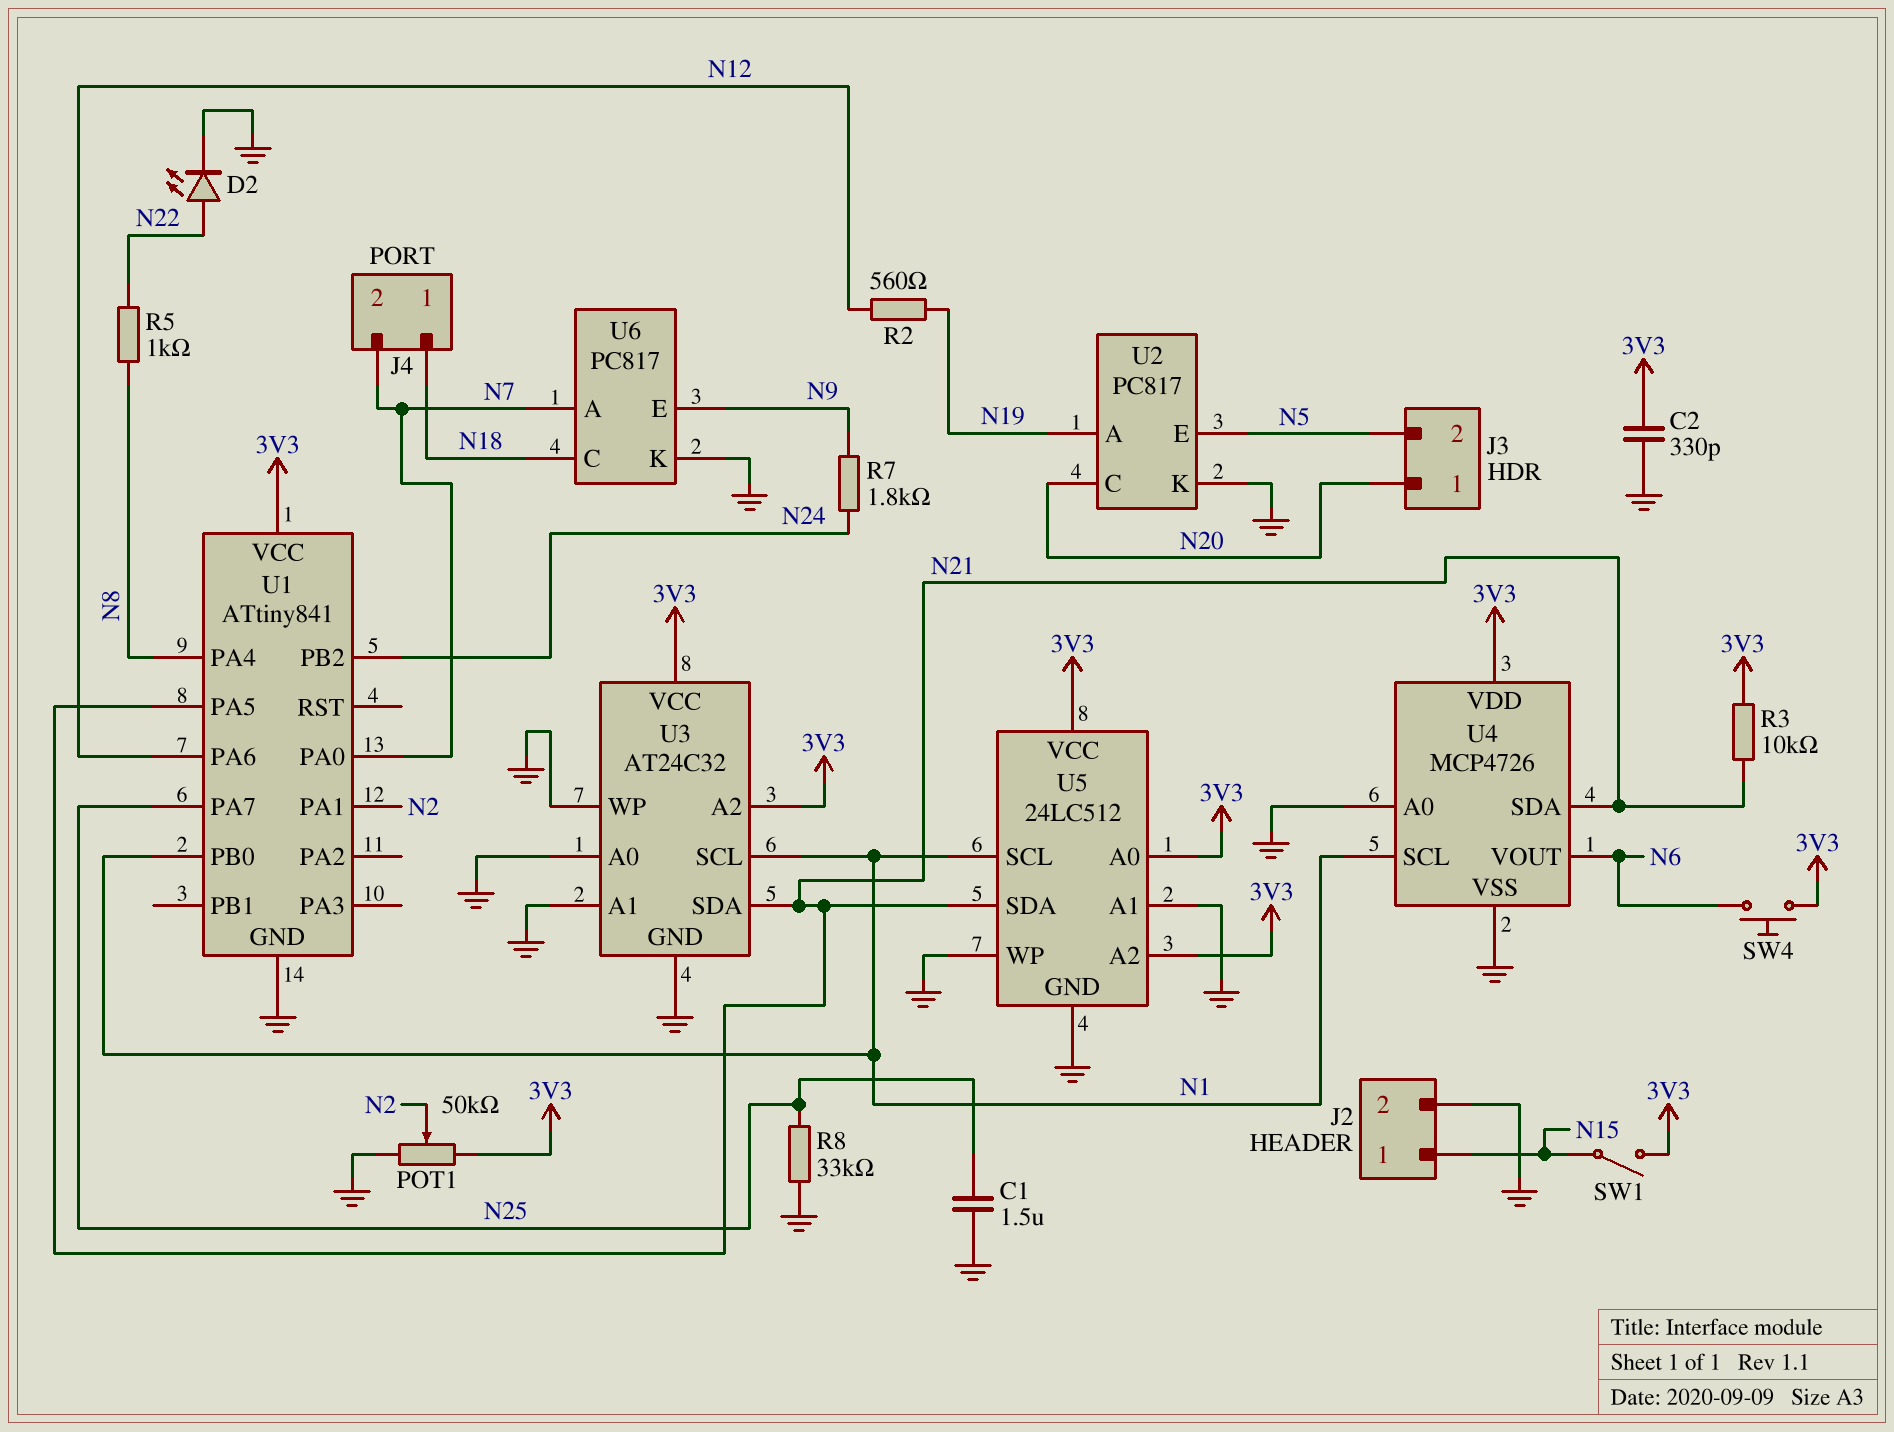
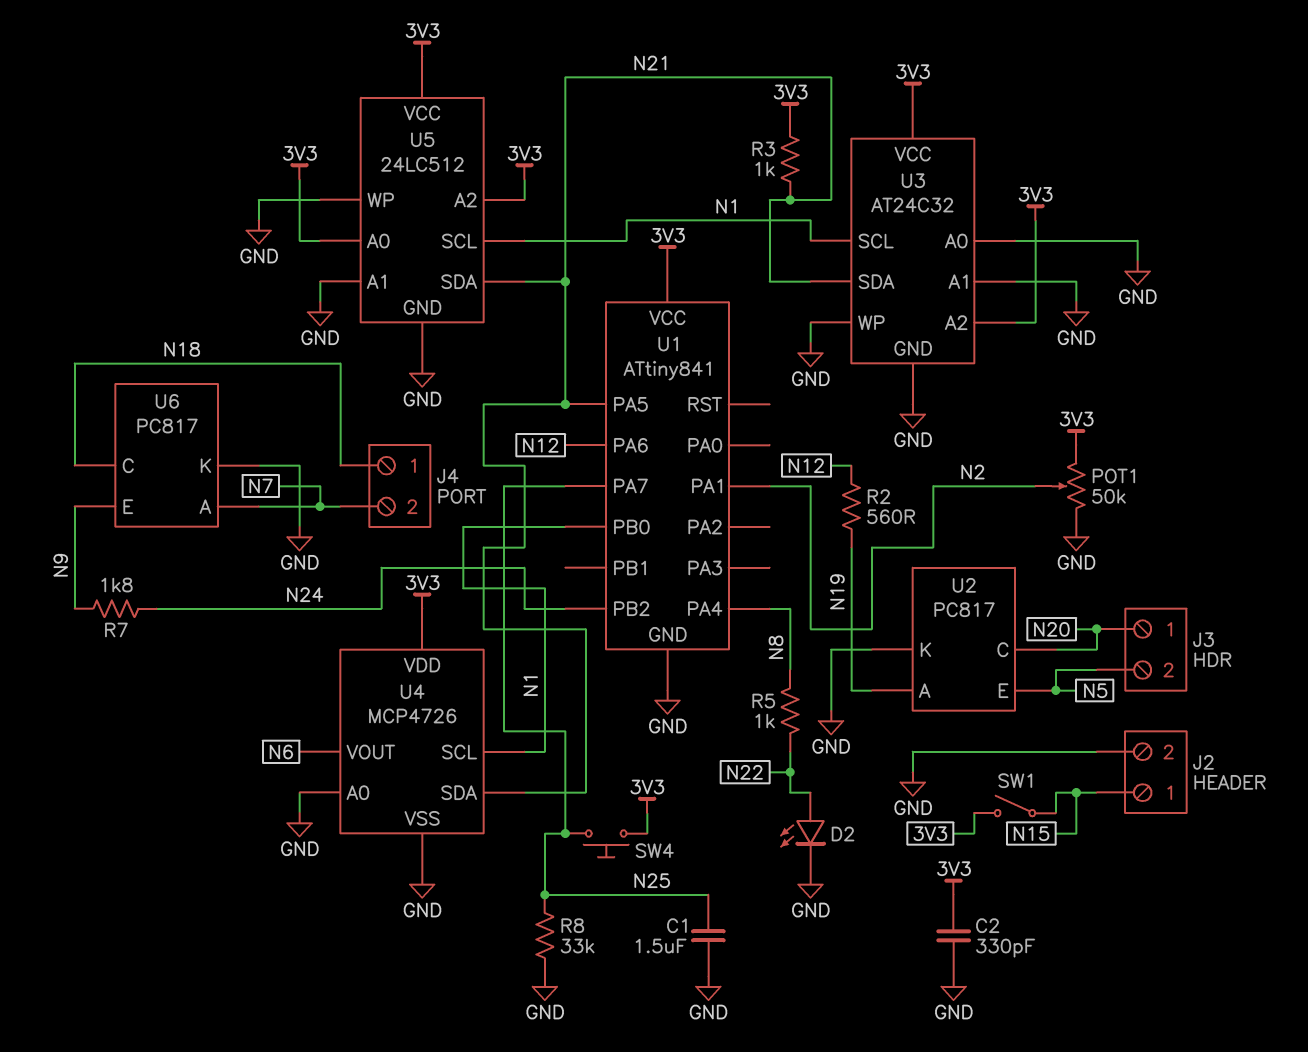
R3: 10k (3V3, N21) -> 1k (3V3, N21)
SW4: button (3V3, N6) -> button (3V3, N25)
U1 pin PA0: N7 -> none

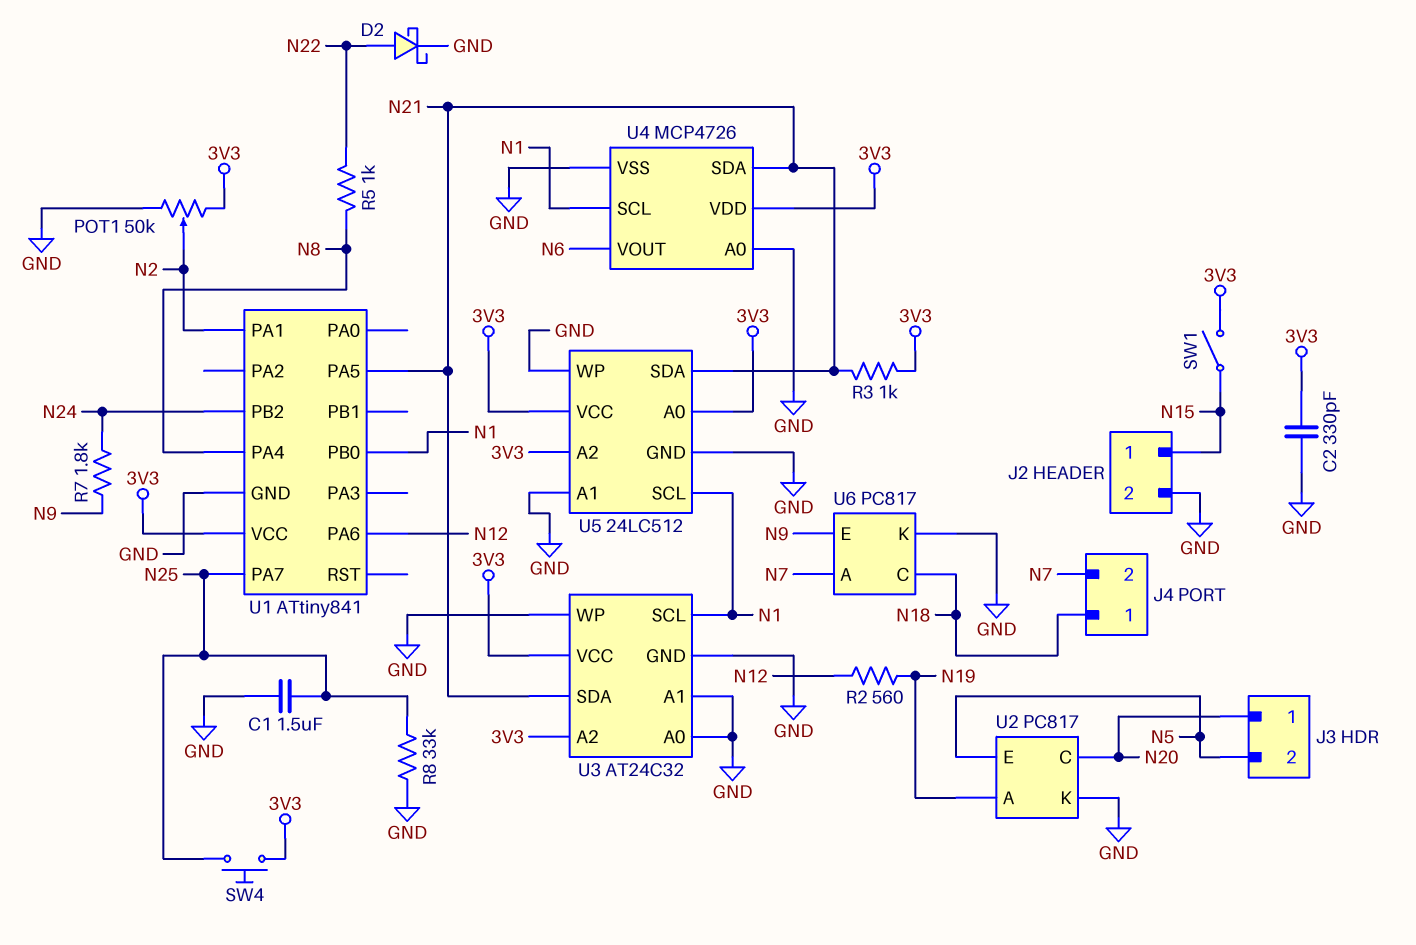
D2: LED (A N22, K GND) -> schottky (A N22, K GND)

